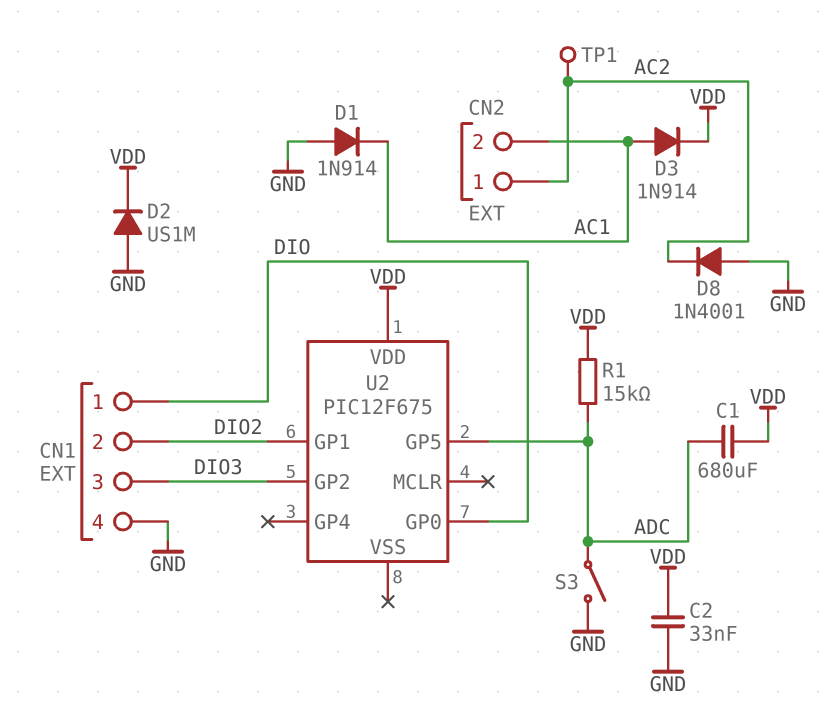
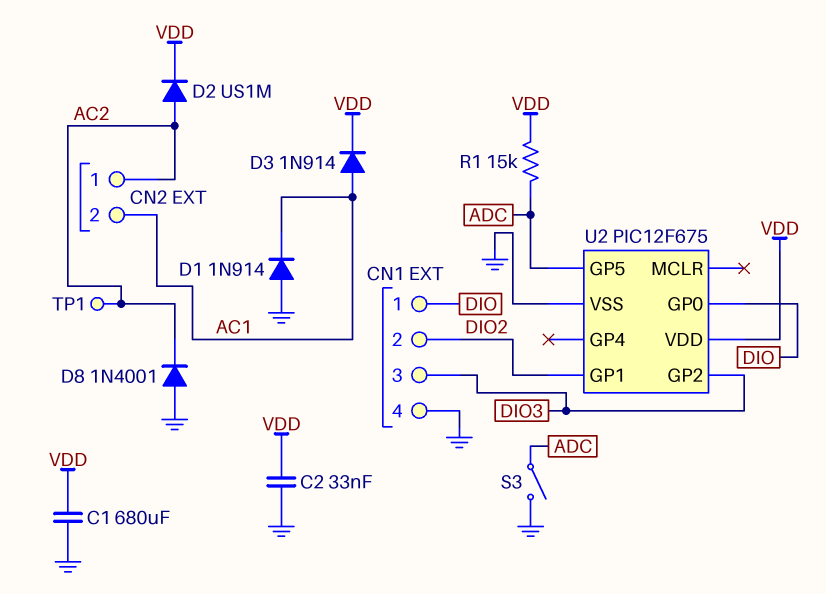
C1: 680uF (ADC, VDD) -> 680uF (GND, VDD)
D2: diode US1M (A GND, K VDD) -> diode US1M (A AC2, K VDD)
U2 pin VSS: none -> GND

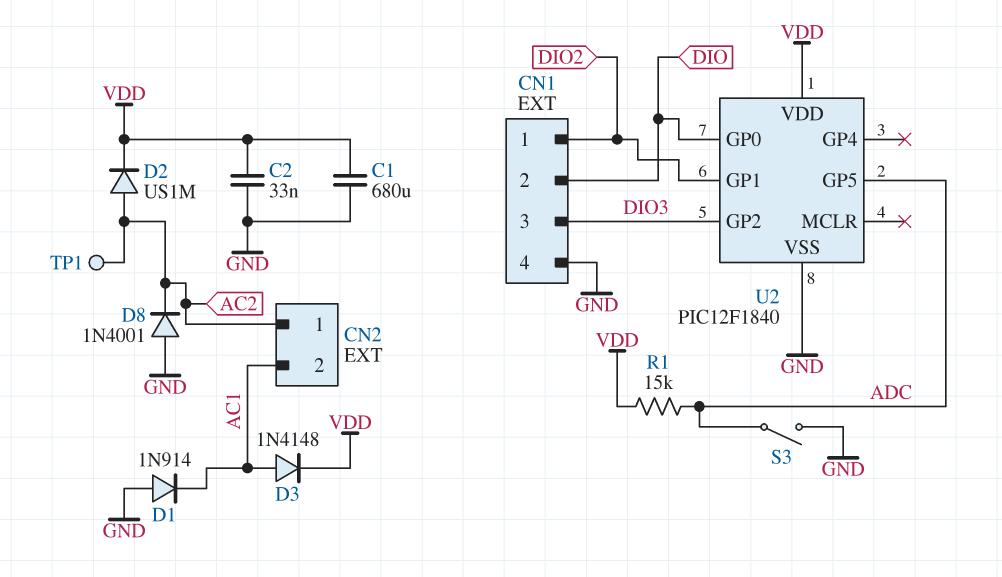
CN1 pin 1: DIO -> DIO2
CN1 pin 2: DIO2 -> DIO
D3: diode 1N914 (A AC1, K VDD) -> diode 1N4148 (A AC1, K VDD)
U2: PIC12F675 -> PIC12F1840

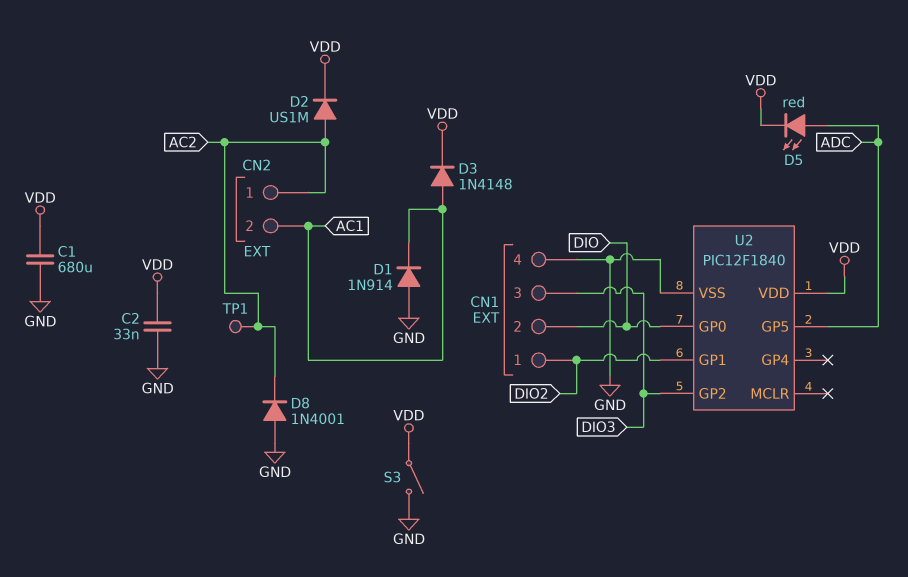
D5: none -> LED red (A ADC, K VDD)
R1: 15k (ADC, VDD) -> none
S3: switch (ADC, GND) -> switch (GND, VDD)

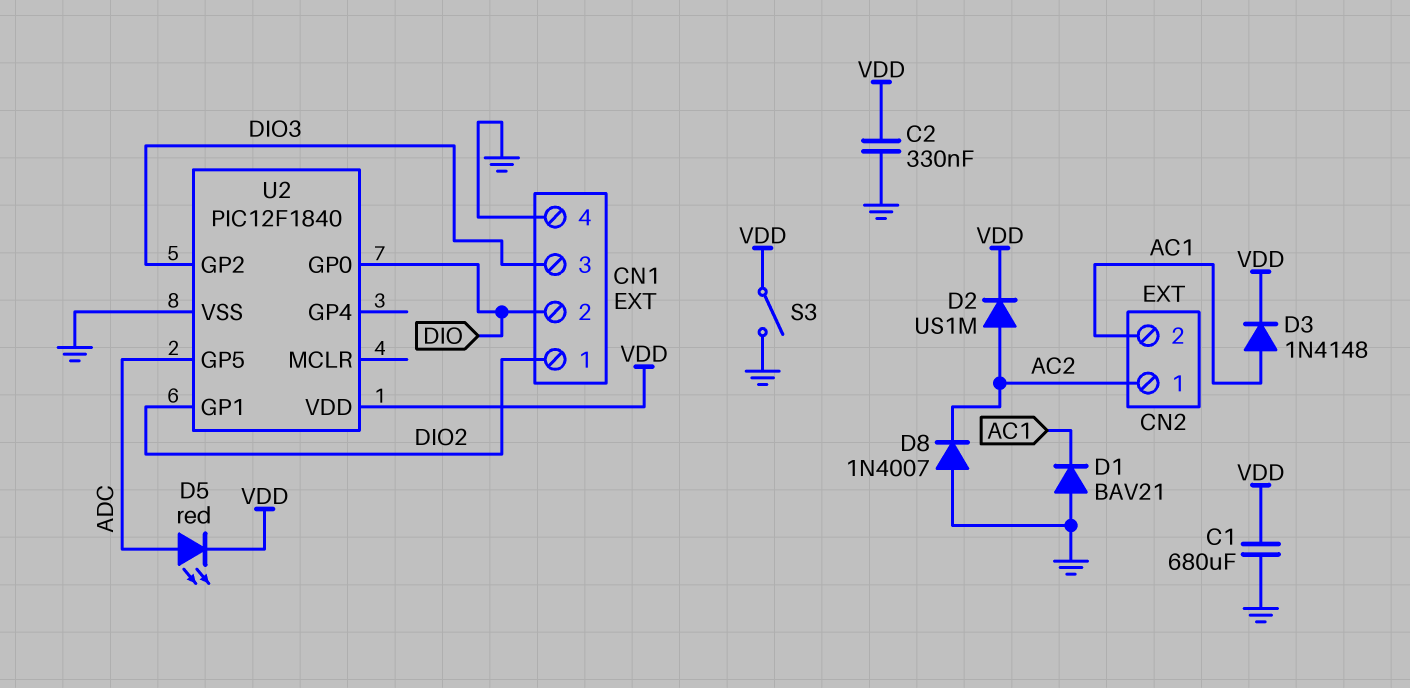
C2: 33nF (GND, VDD) -> 330nF (GND, VDD)
D1: diode 1N914 (A GND, K AC1) -> diode BAV21 (A GND, K AC1)
D8: diode 1N4001 (A GND, K AC2) -> diode 1N4007 (A GND, K AC2)
TP1: test point (AC2) -> none

